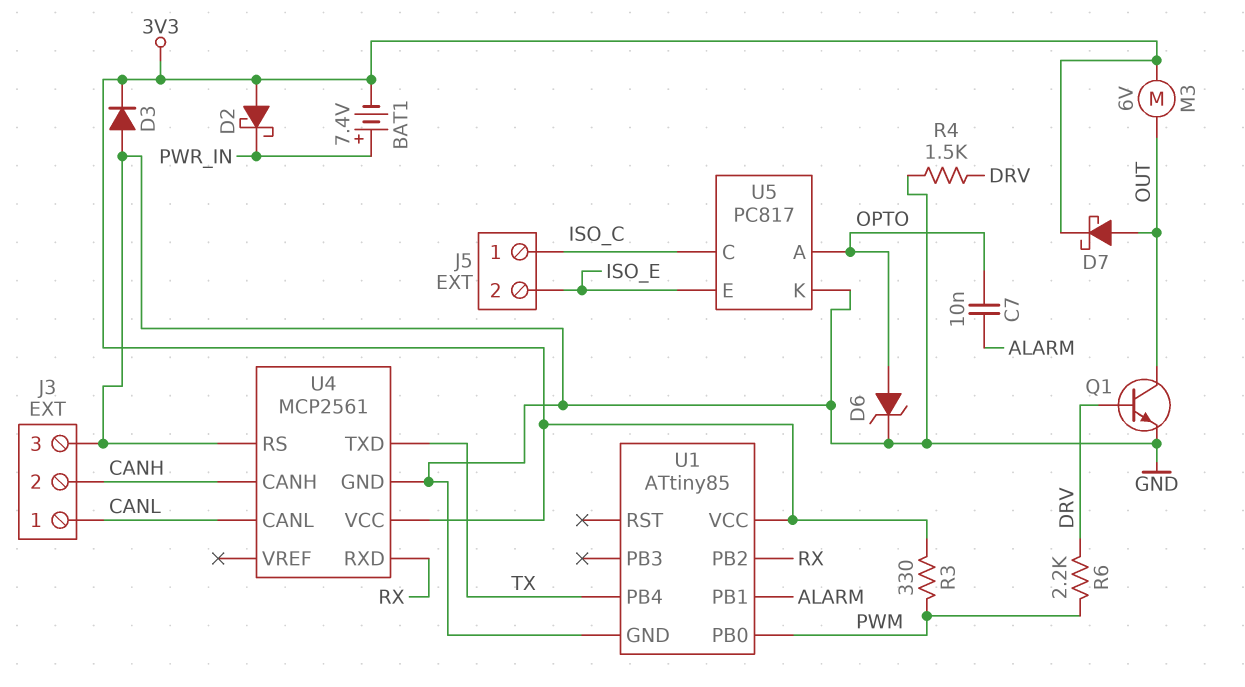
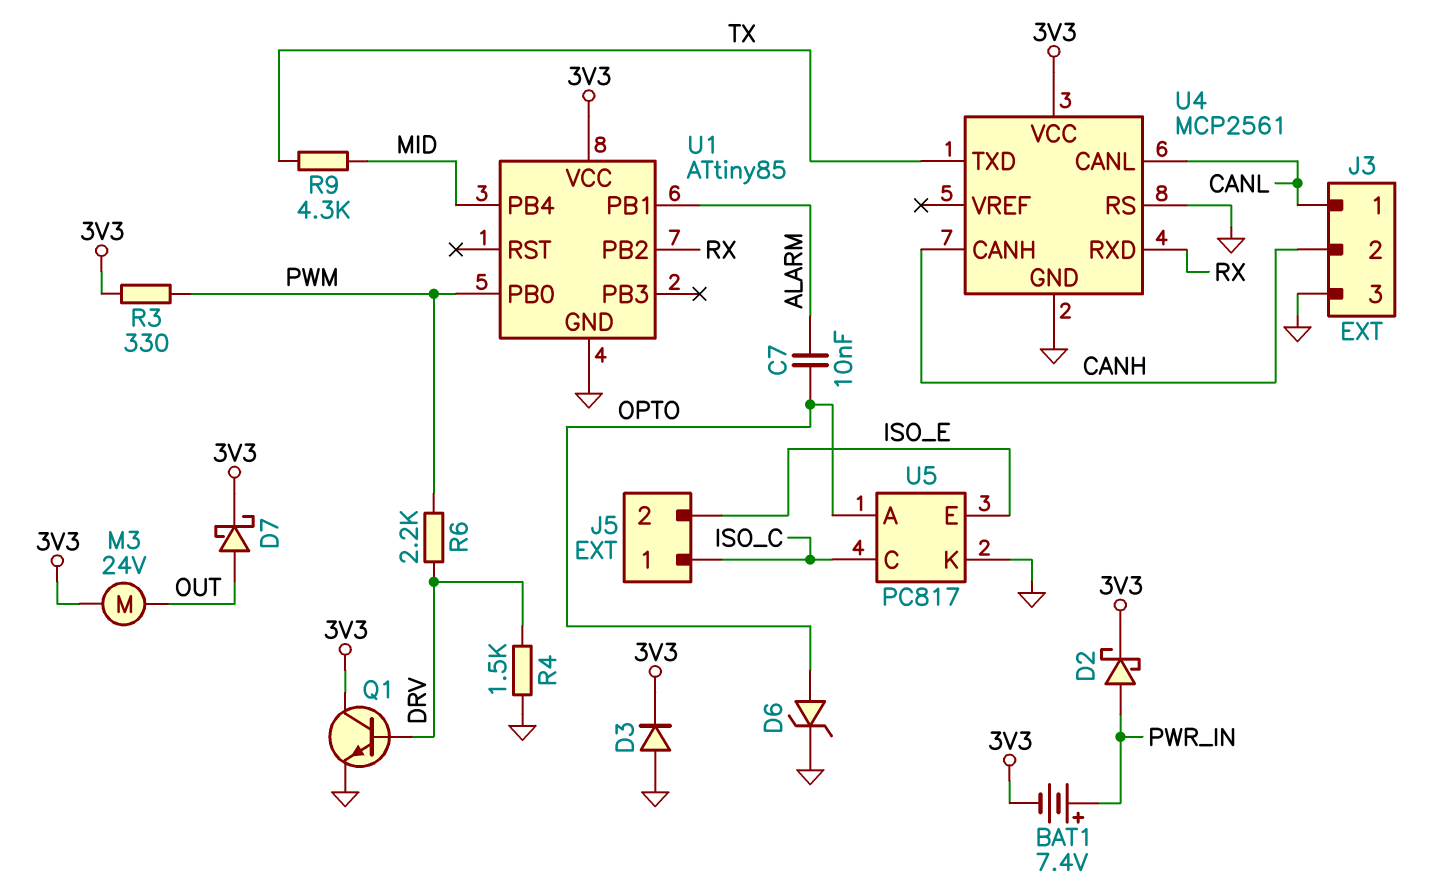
D2: schottky (A 3V3, K PWR_IN) -> schottky (A PWR_IN, K 3V3)
M3: motor 6V (3V3, OUT) -> motor 24V (3V3, OUT)
Q1: NPN (B DRV, C OUT, E GND) -> NPN (B DRV, C 3V3, E GND)
R9: none -> 4.3k (MID, TX)
U1 pin PB4: TX -> MID

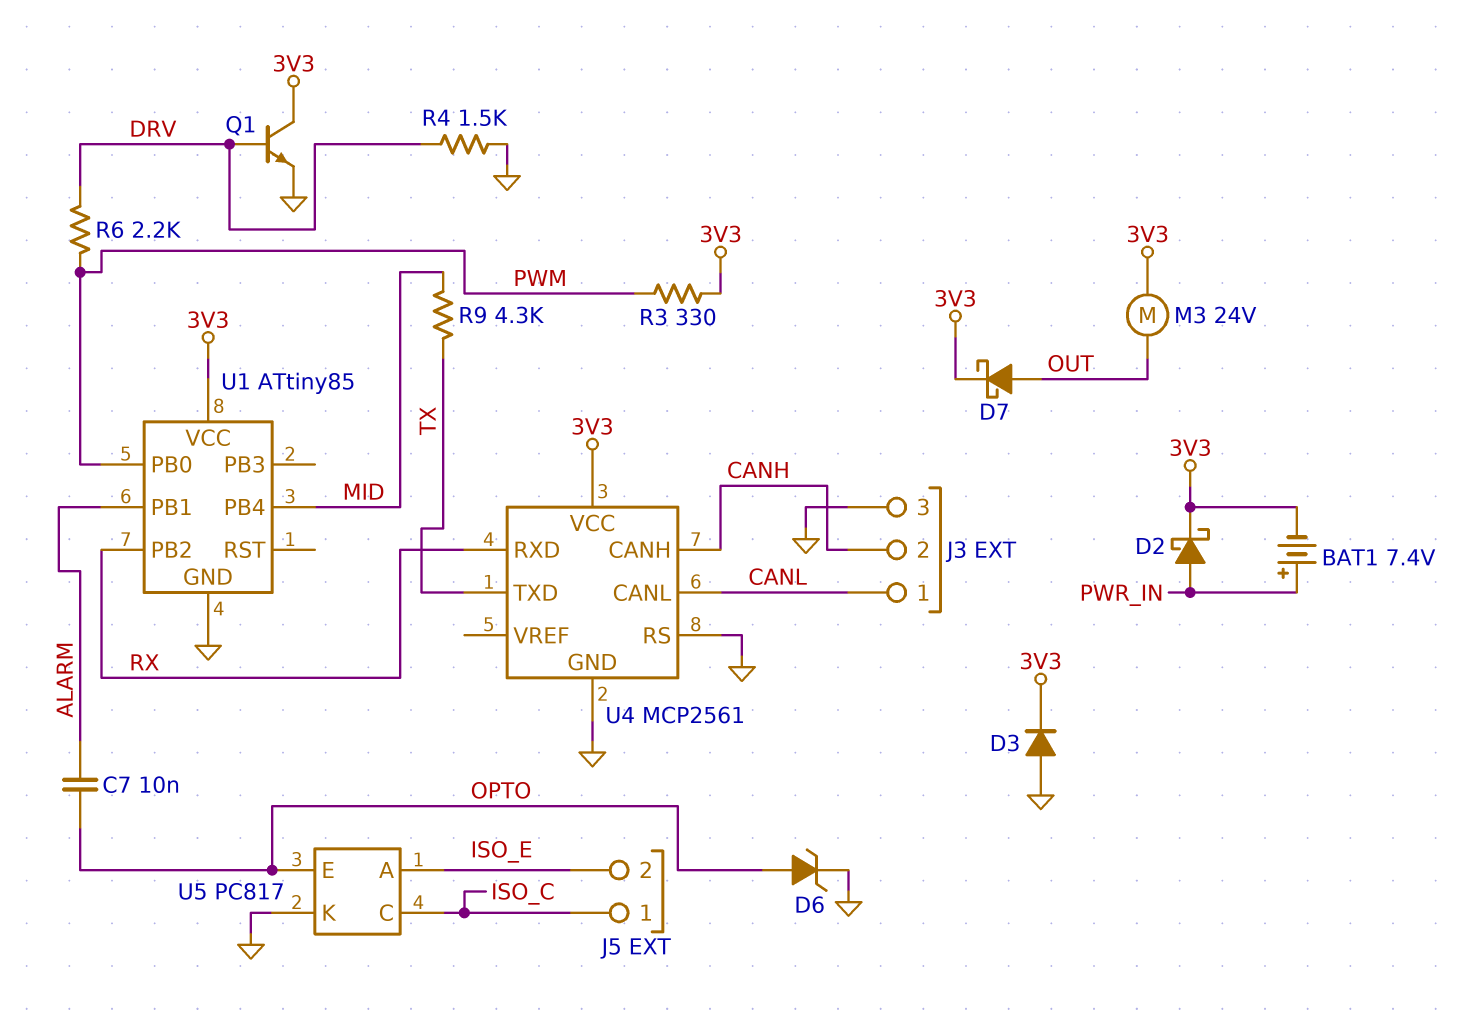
U5 pin A: OPTO -> ISO_E
U5 pin E: ISO_E -> OPTO

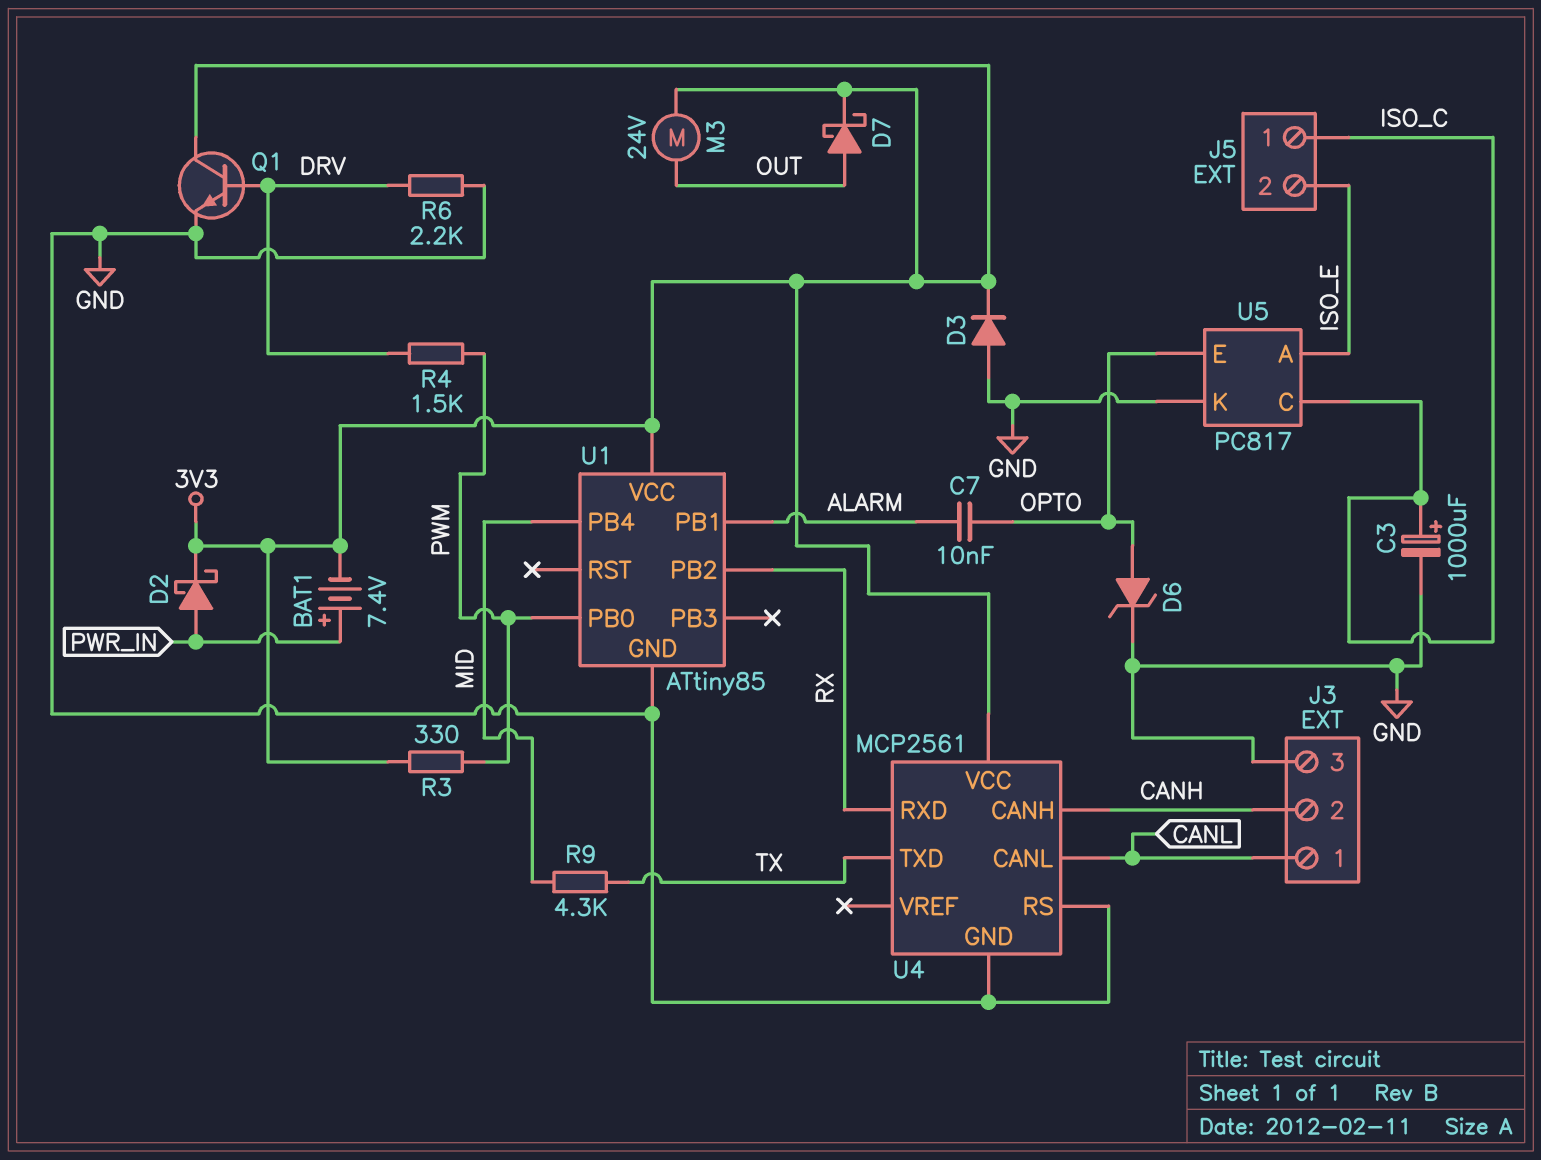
C3: none -> 1000uF (plus ISO_C, minus GND)
R4: 1.5k (DRV, GND) -> 1.5k (DRV, PWM)
R6: 2.2k (DRV, PWM) -> 2.2k (DRV, GND)

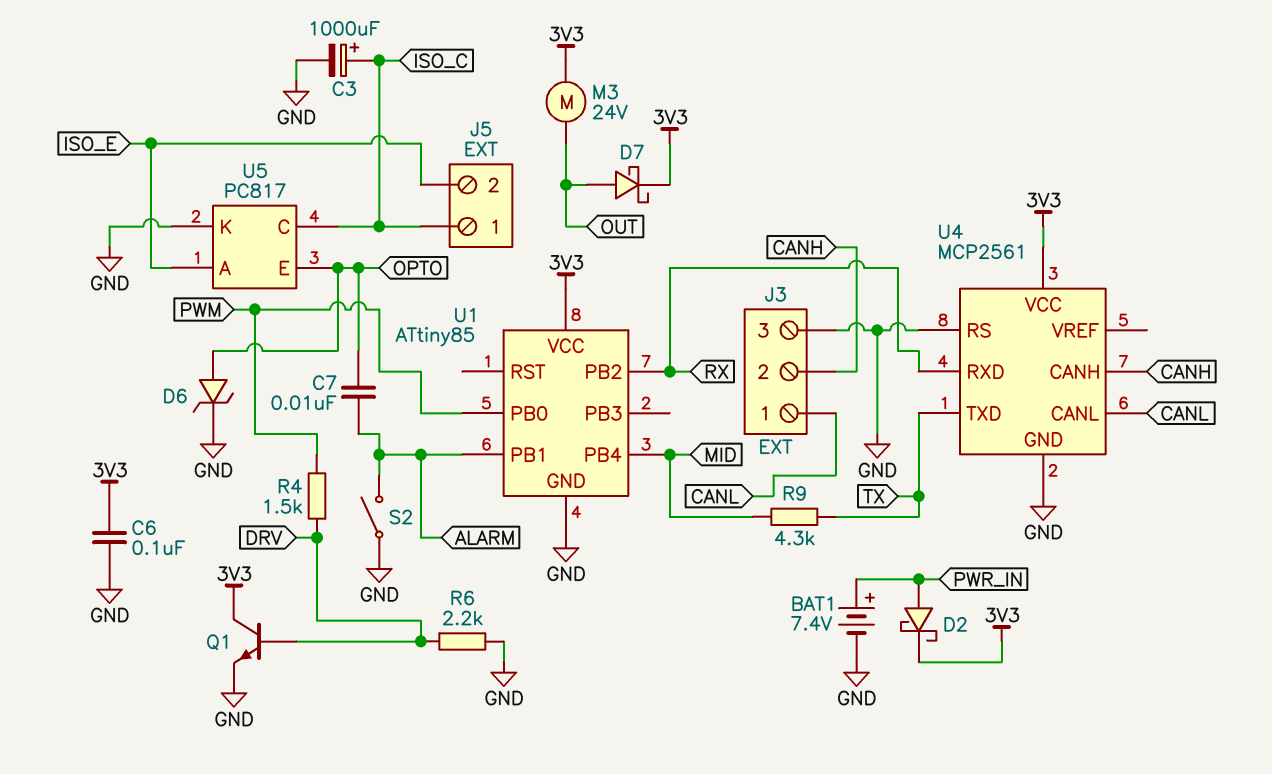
BAT1: 7.4V (plus PWR_IN, minus 3V3) -> 7.4V (plus PWR_IN, minus GND)
C6: none -> 100nF (3V3, GND)
D3: diode (A GND, K 3V3) -> none
R3: 330 (3V3, PWM) -> none
S2: none -> switch (ALARM, GND)

